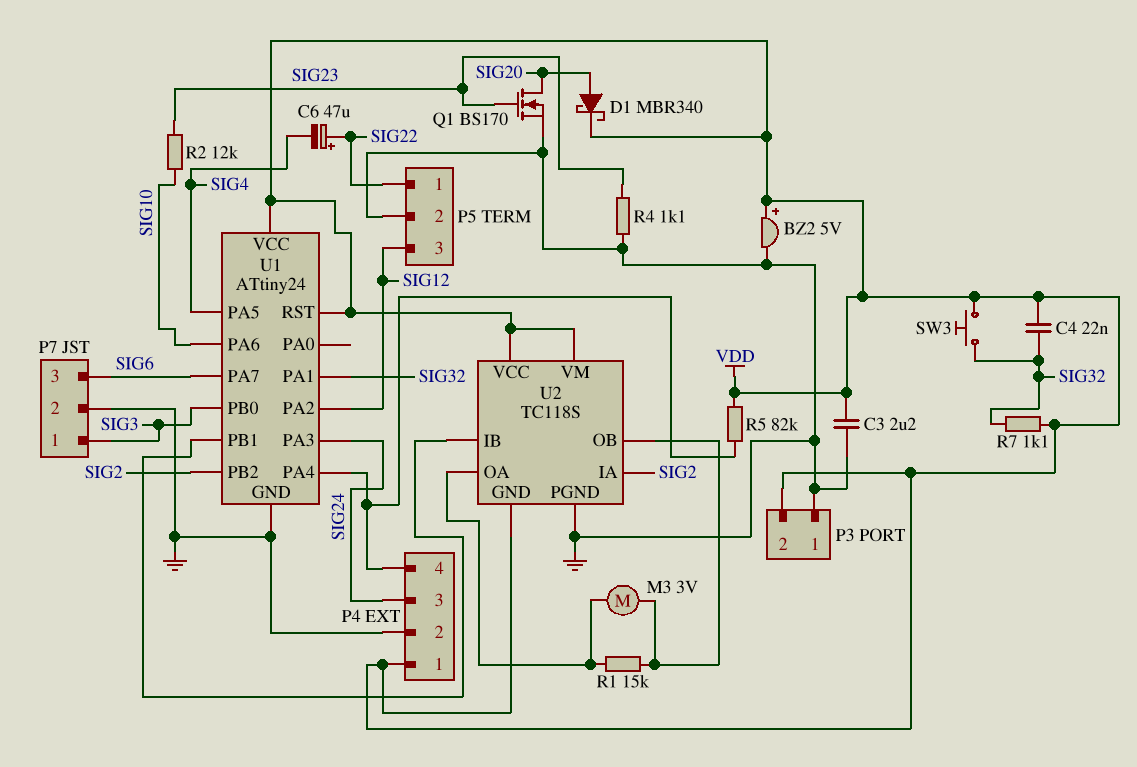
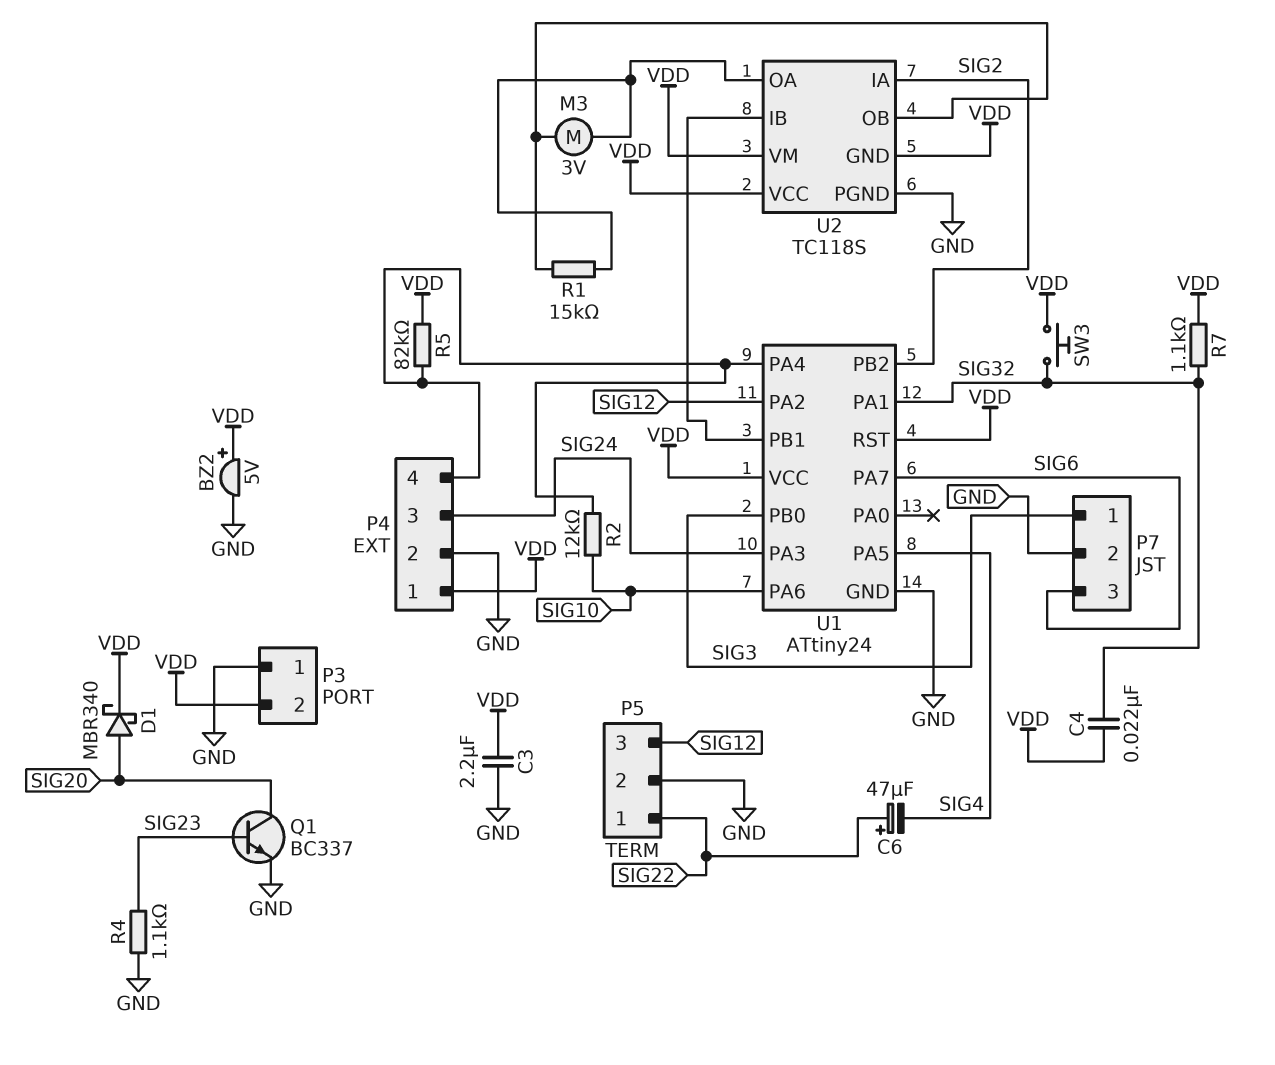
Q1: NMOS BS170 (G SIG23, D SIG20, S GND) -> NPN BC337 (B SIG23, C SIG20, E GND)
R2: 12k (SIG10, SIG23) -> 12k (P4/4, SIG10)

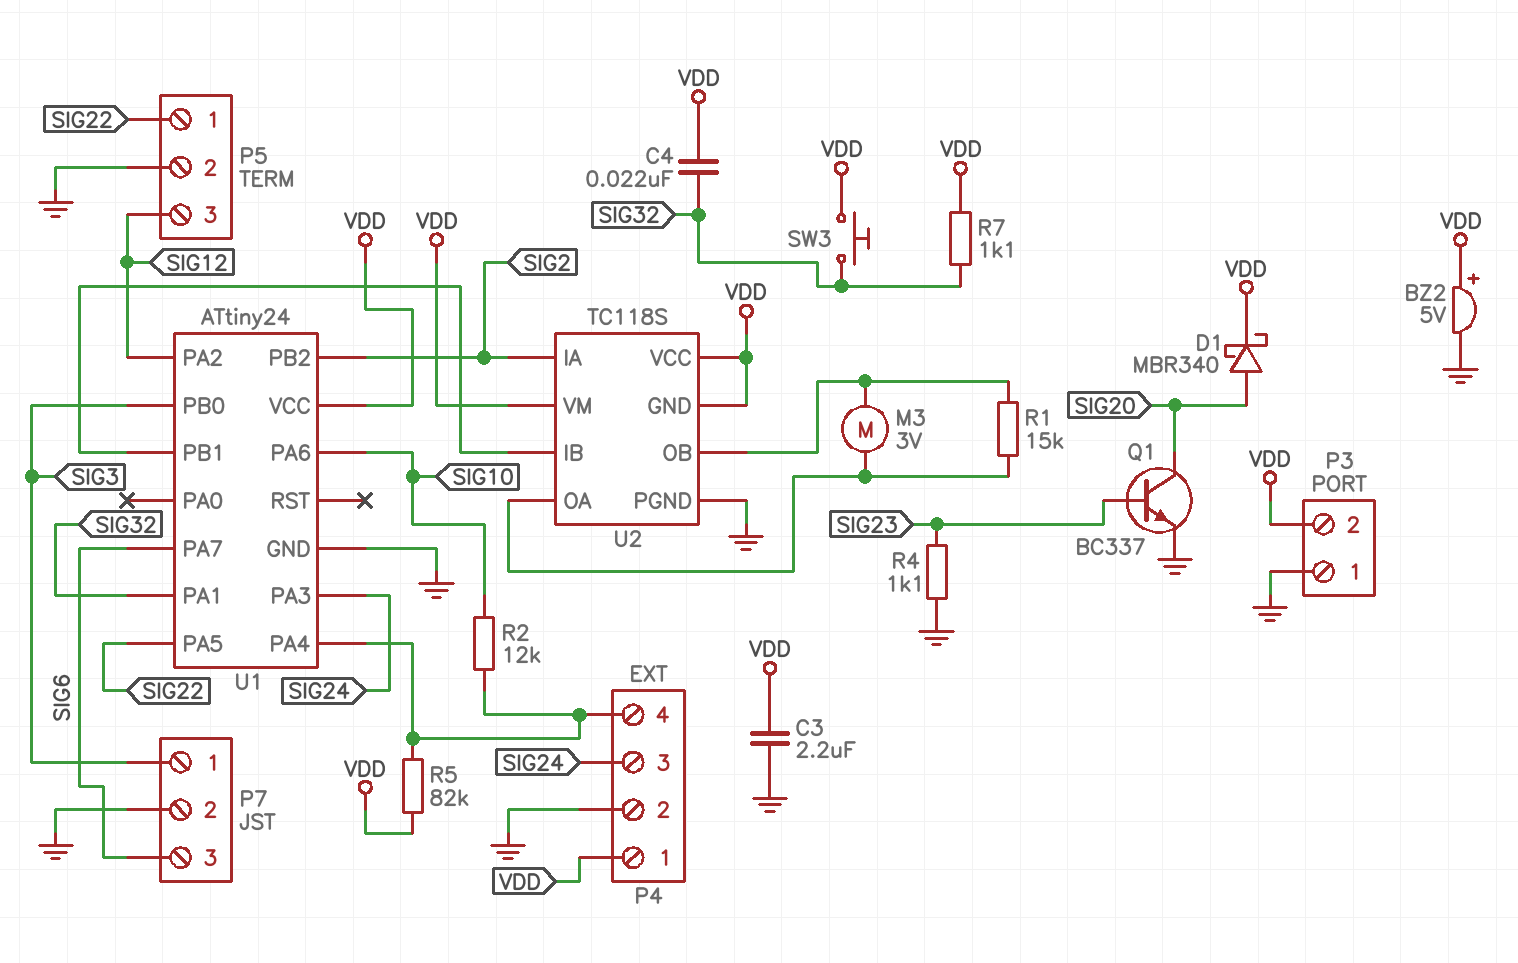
C6: 47uF (plus SIG22, minus SIG4) -> none
U1 pin PA5: SIG4 -> SIG22
U1 pin RST: VDD -> none

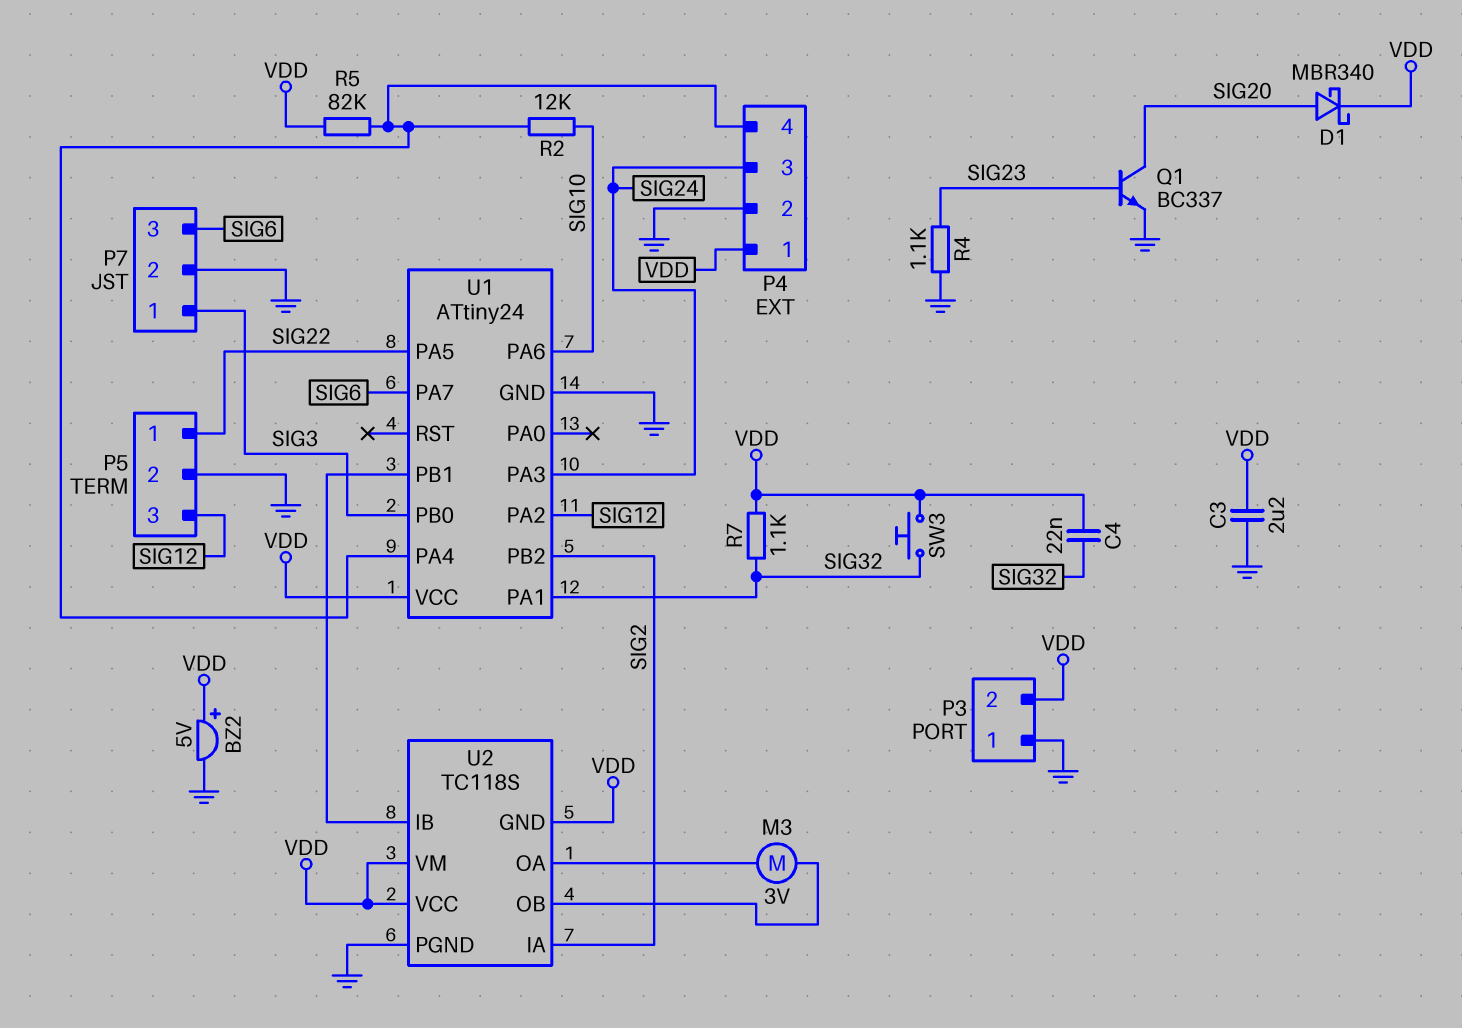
R1: 15k (U2/OA, U2/OB) -> none

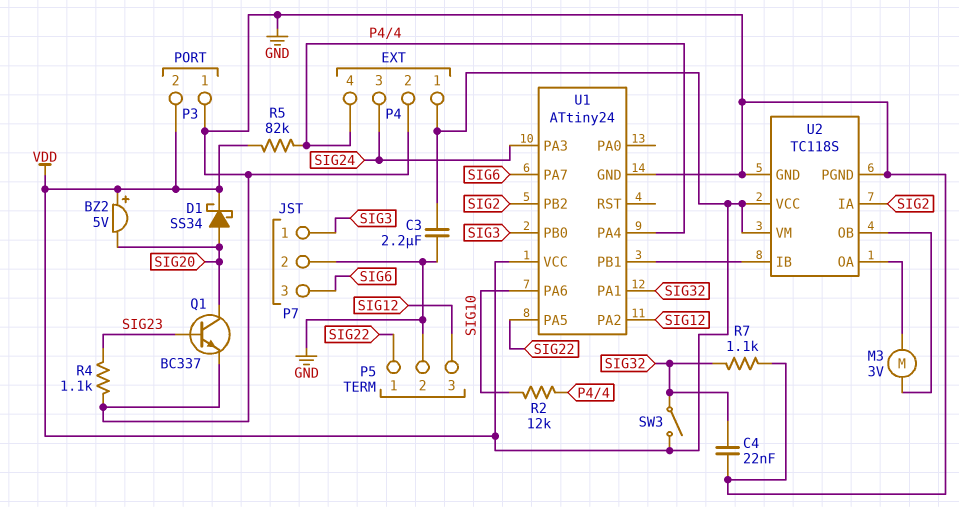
BZ2: buzzer 5V (plus VDD, minus GND) -> buzzer 5V (plus VDD, minus SIG20)
C4: 22nF (SIG32, VDD) -> 22nF (GND, SIG32)
D1: schottky MBR340 (A SIG20, K VDD) -> schottky SS34 (A SIG20, K VDD)
R7: 1.1k (SIG32, VDD) -> 1.1k (GND, SIG32)
SW3: button (SIG32, VDD) -> switch (SIG32, VDD)
U2 pin GND: VDD -> GND

